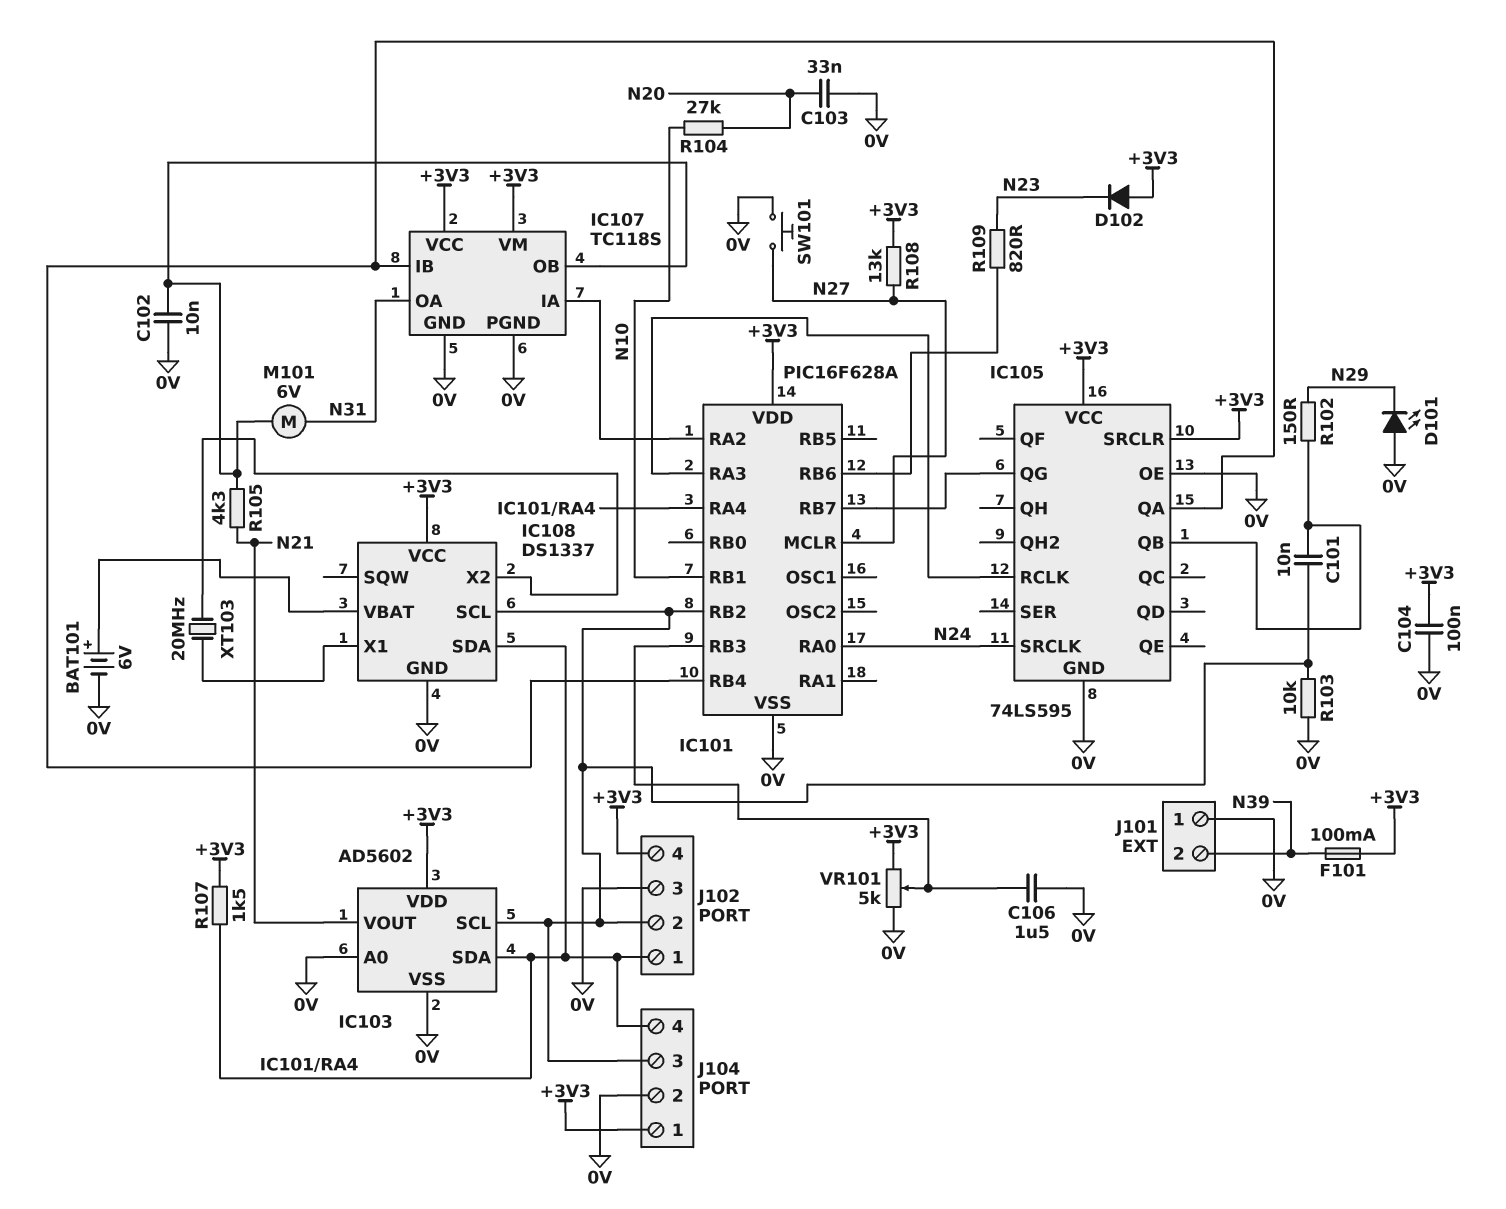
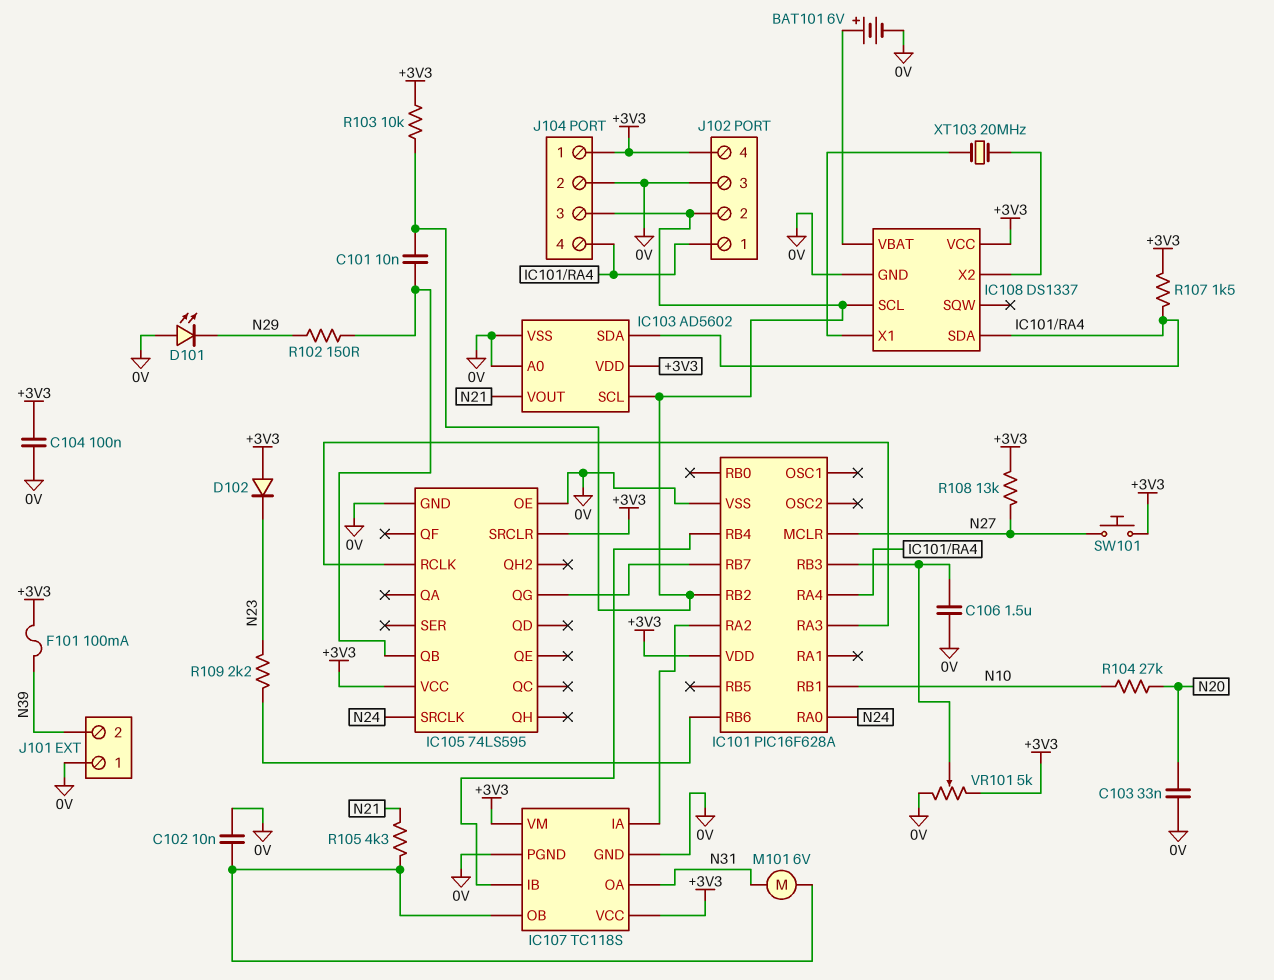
IC105 pin QA: IC101/RB4 -> none
R103: 10k (0V, IC101/RB2) -> 10k (+3V3, IC101/RB2)
R109: 820 (IC101/RB6, N23) -> 2.2k (IC101/RB6, N23)
SW101: button (0V, N27) -> button (+3V3, N27)

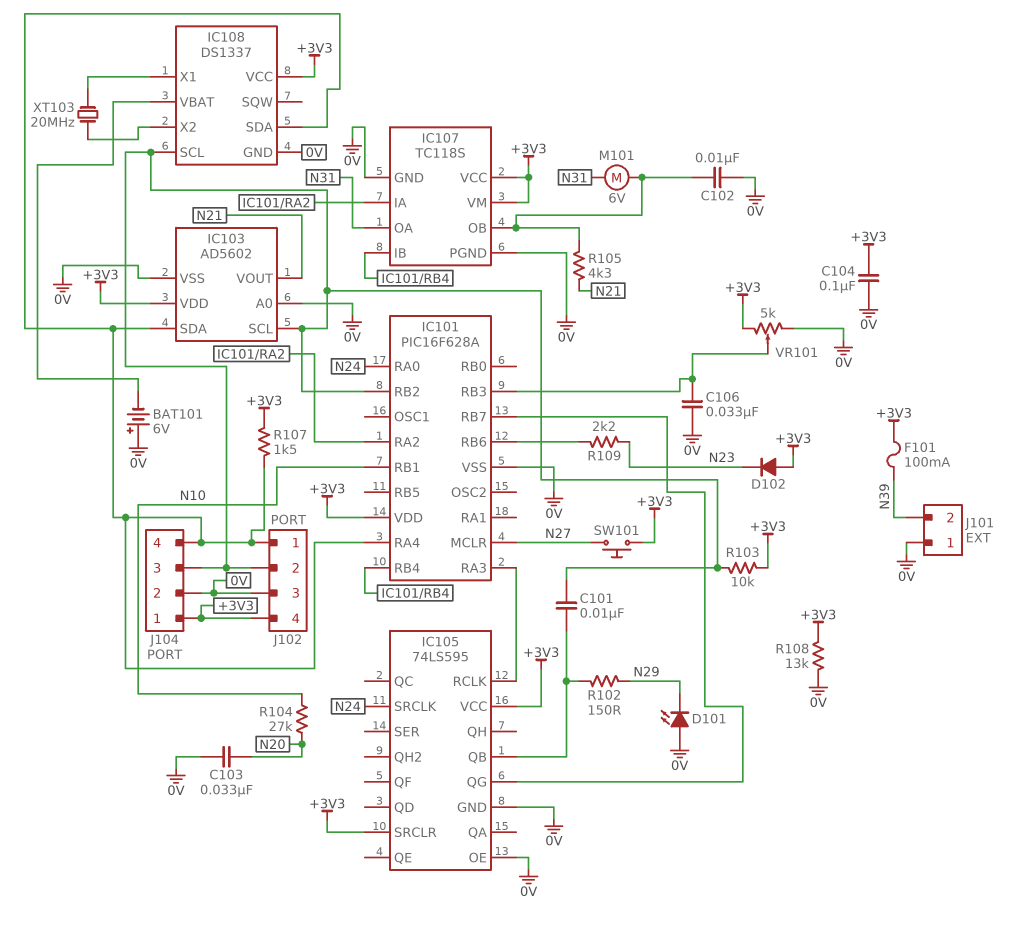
BAT101: 6V (plus IC108/VBAT, minus 0V) -> 6V (plus 0V, minus IC108/VBAT)
C106: 1.5uF (0V, IC101/RB3) -> 33nF (0V, IC101/RB3)
R108: 13k (+3V3, N27) -> 13k (+3V3, 0V)

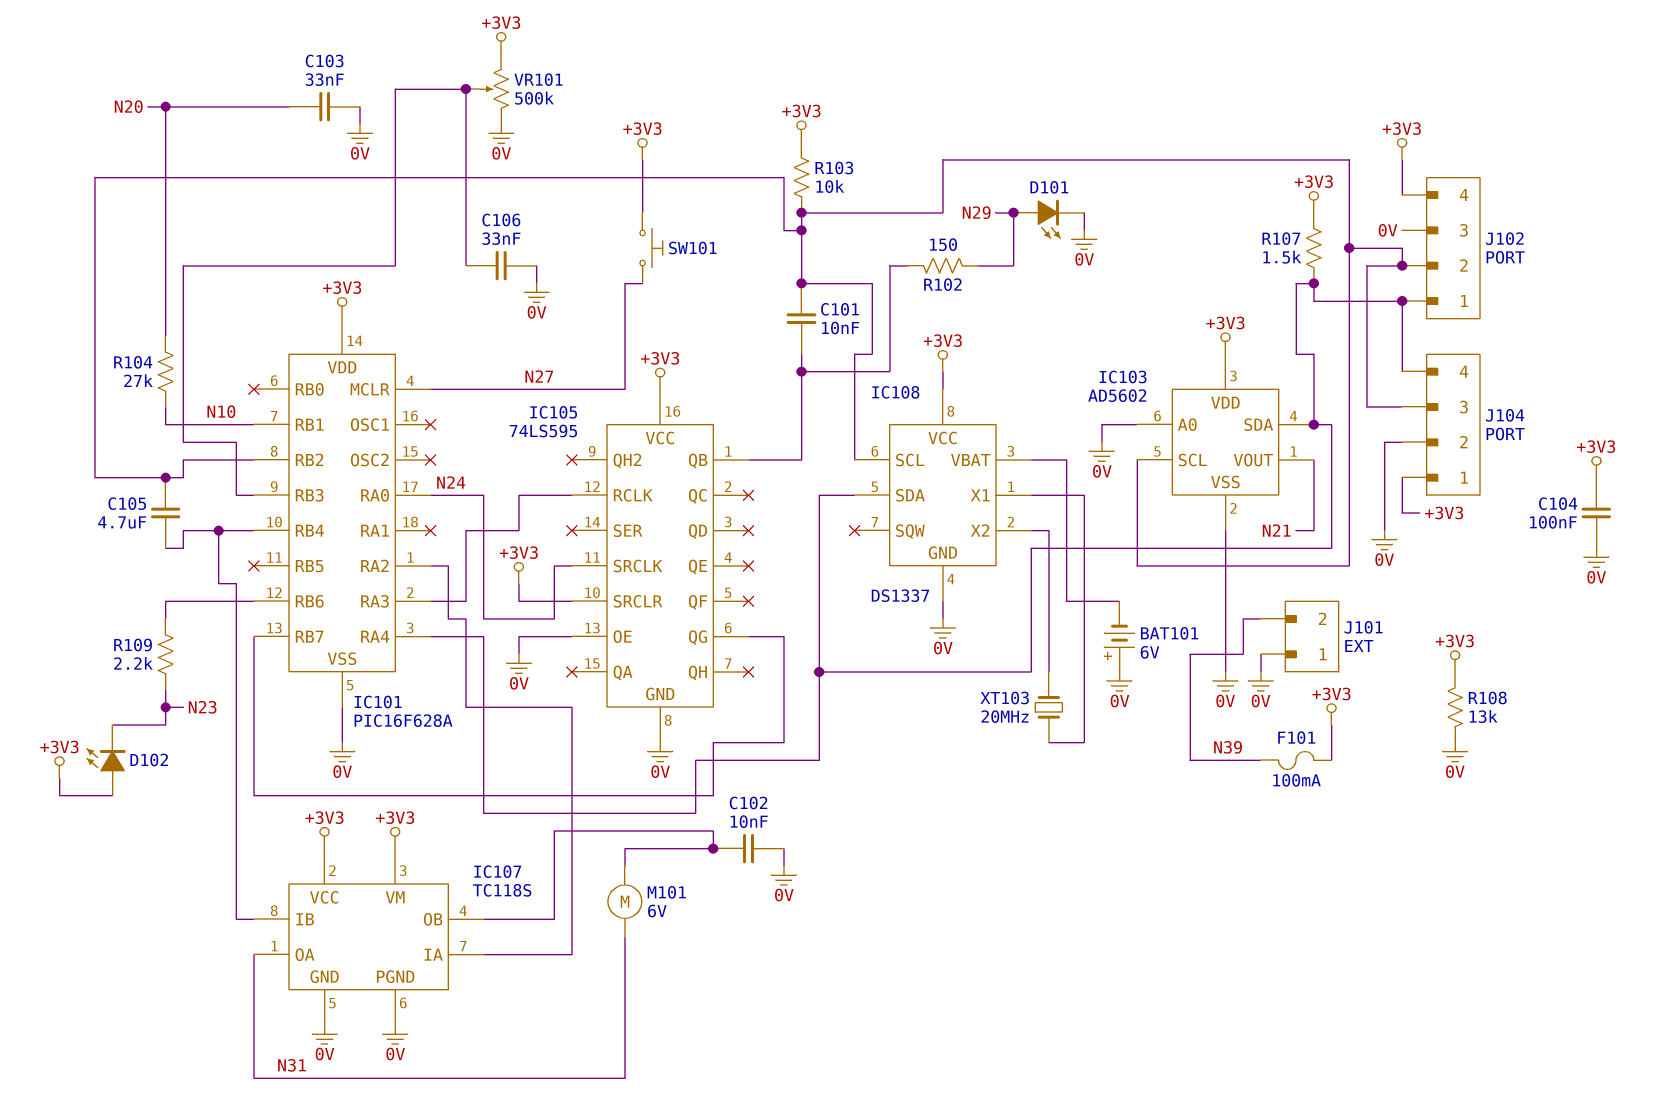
C105: none -> 4.7uF (IC101/RB2, IC101/RB4)
D101: LED (A 0V, K N29) -> LED (A N29, K 0V)
D102: diode (A +3V3, K N23) -> LED (A +3V3, K N23)
R105: 4.3k (IC107/OB, N21) -> none
VR101: 5k (+3V3, 0V, wiper IC101/RB3) -> 500k (+3V3, 0V, wiper IC101/RB3)

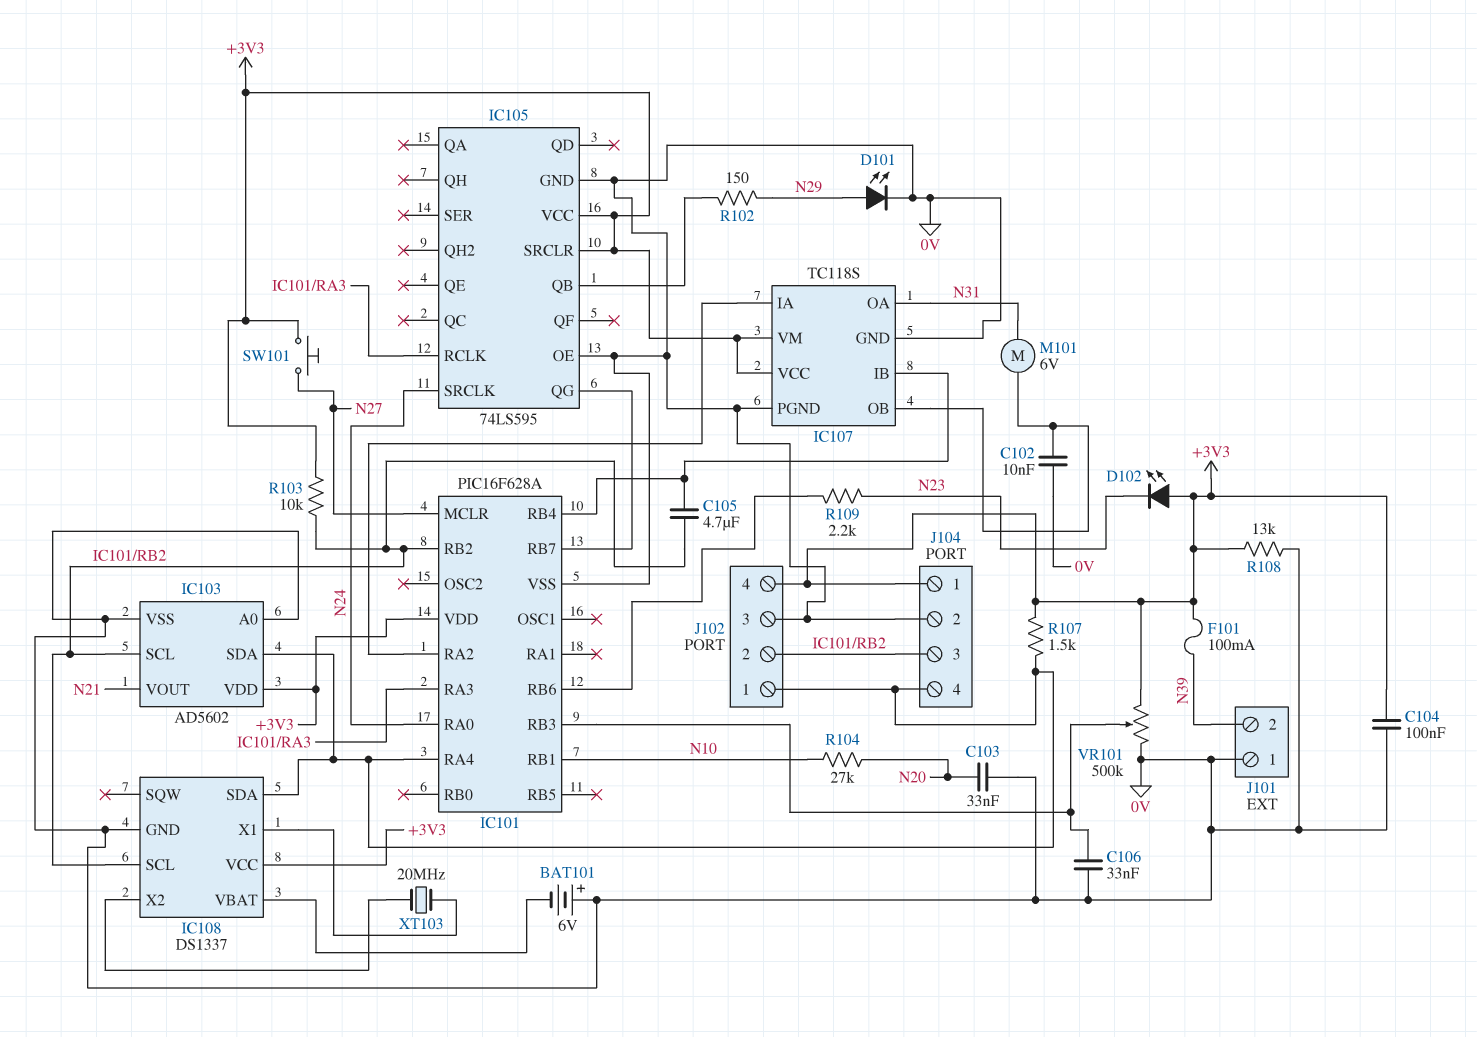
C101: 10nF (IC101/RB2, IC105/QB) -> none

